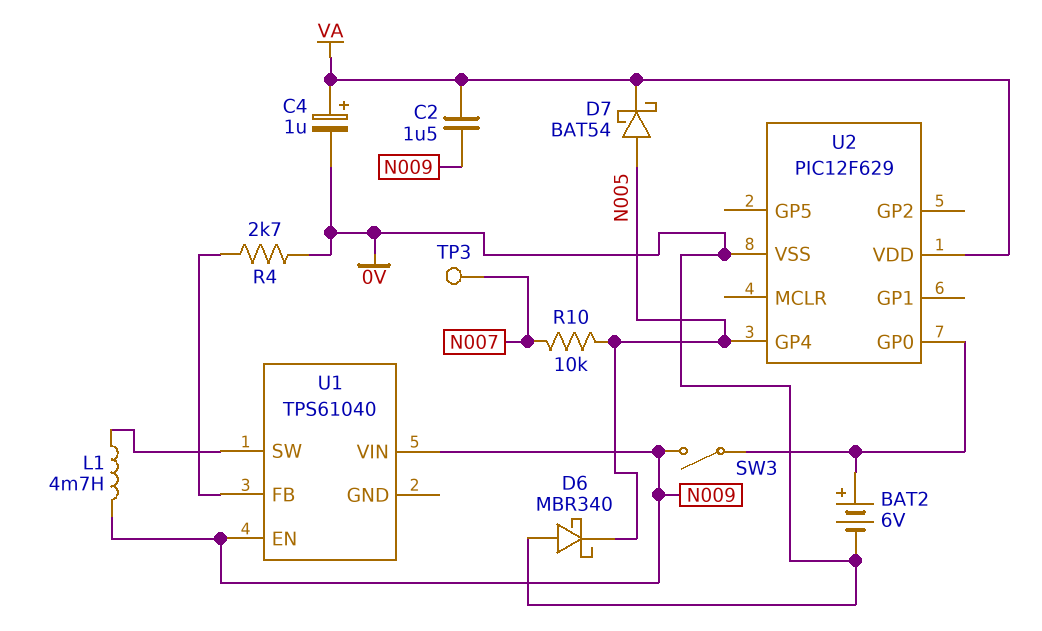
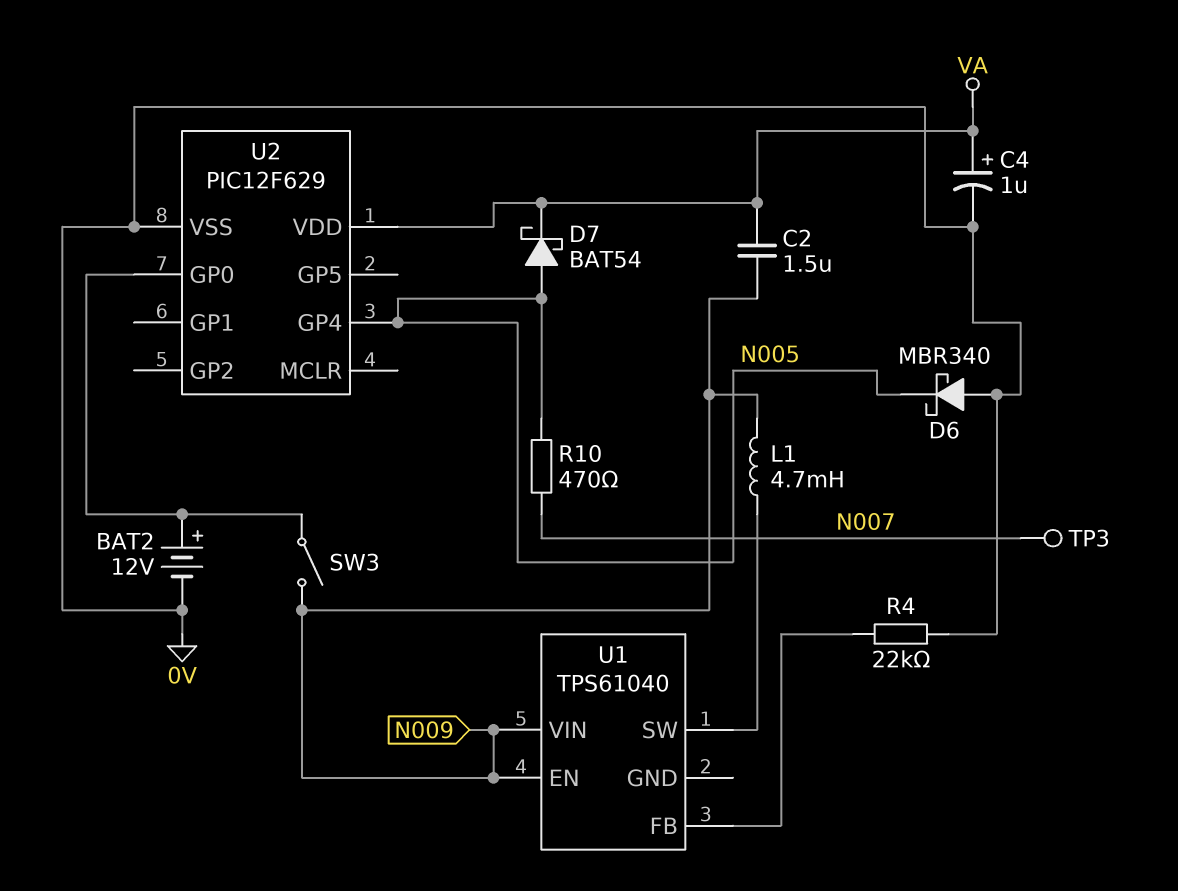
BAT2: 6V (plus U2/GP0, minus 0V) -> 12V (plus U2/GP0, minus 0V)
R4: 2.7k (0V, U1/FB) -> 22k (0V, U1/FB)
R10: 10k (N005, N007) -> 470 (N005, N007)

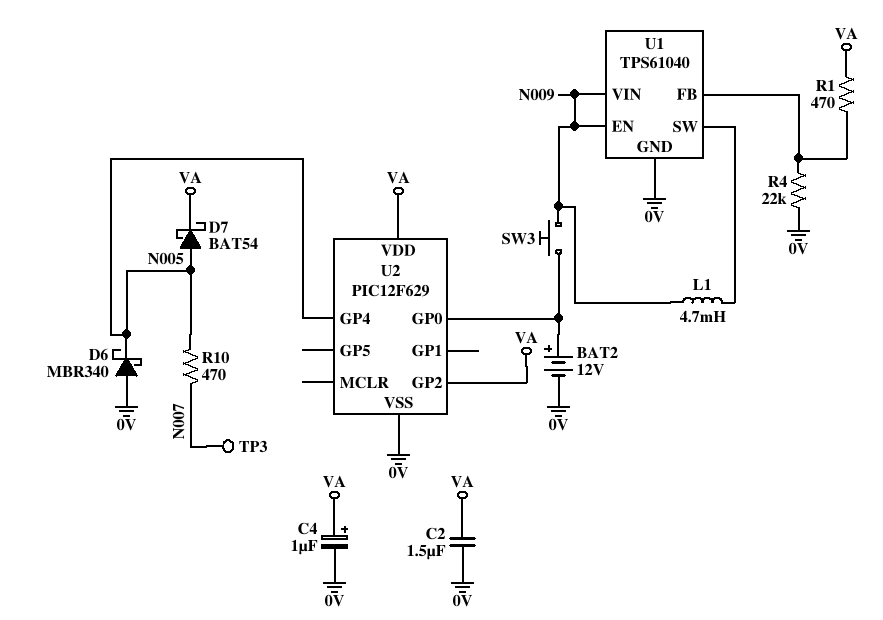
C2: 1.5uF (N009, VA) -> 1.5uF (0V, VA)
R1: none -> 470 (U1/FB, VA)
SW3: switch (N009, U2/GP0) -> button (N009, U2/GP0)
U1 pin GND: none -> 0V
U2 pin GP2: none -> VA

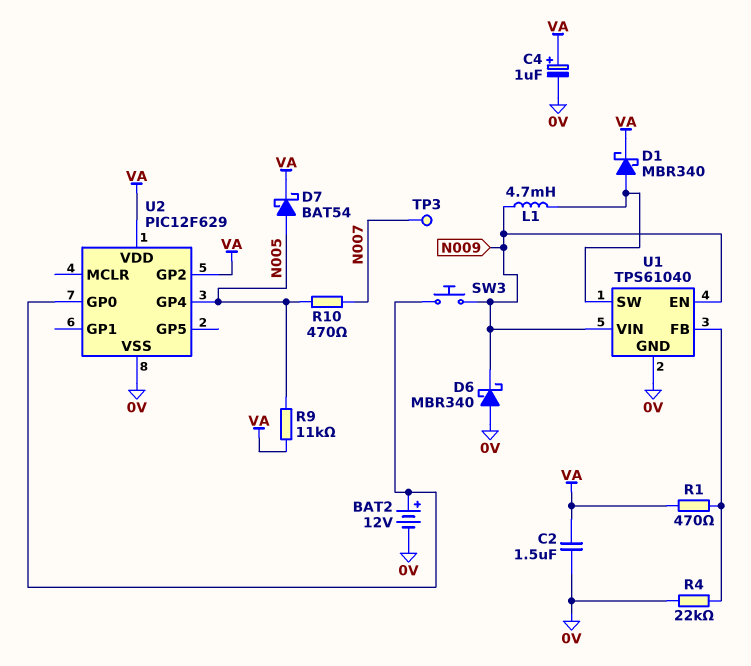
D1: none -> schottky MBR340 (A U1/SW, K VA)
D6: schottky MBR340 (A 0V, K N005) -> schottky MBR340 (A 0V, K N009)
R9: none -> 11k (N005, VA)

